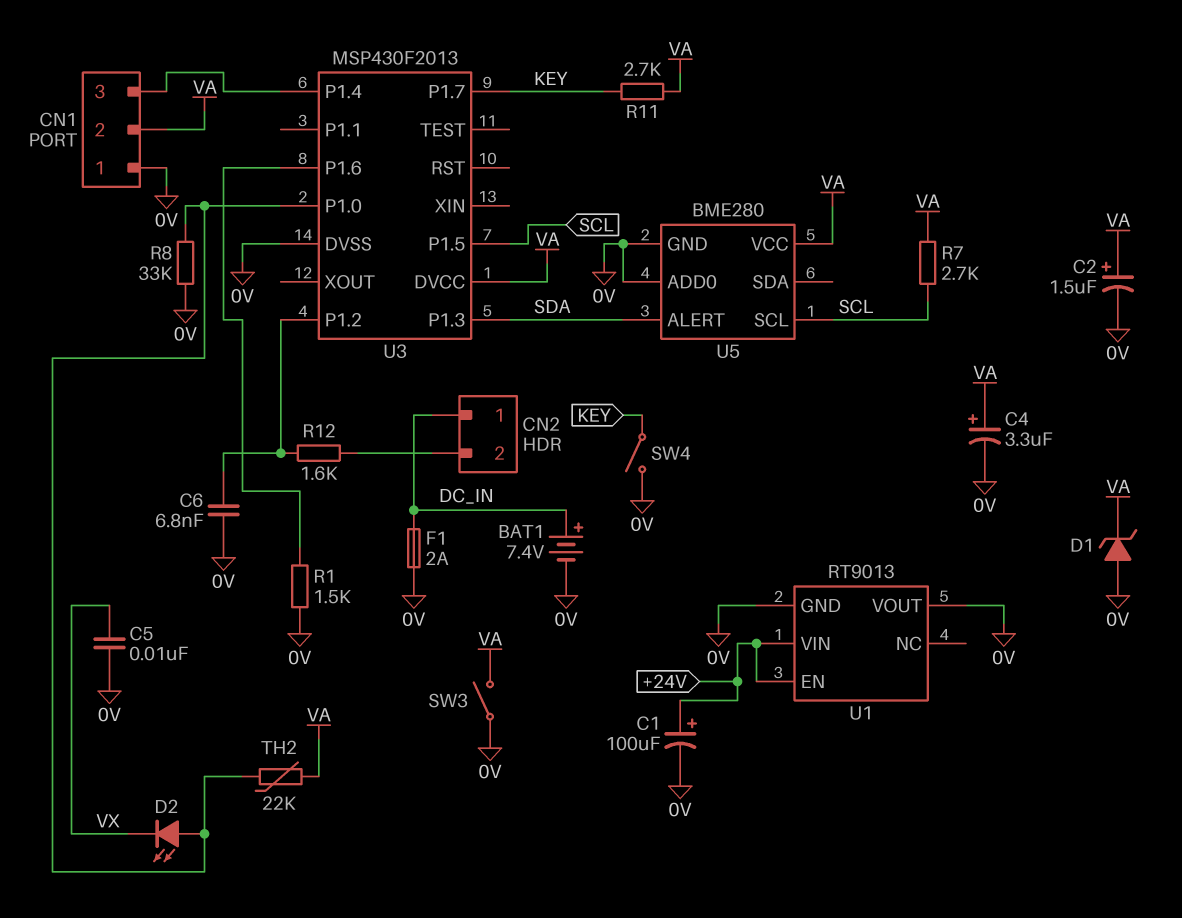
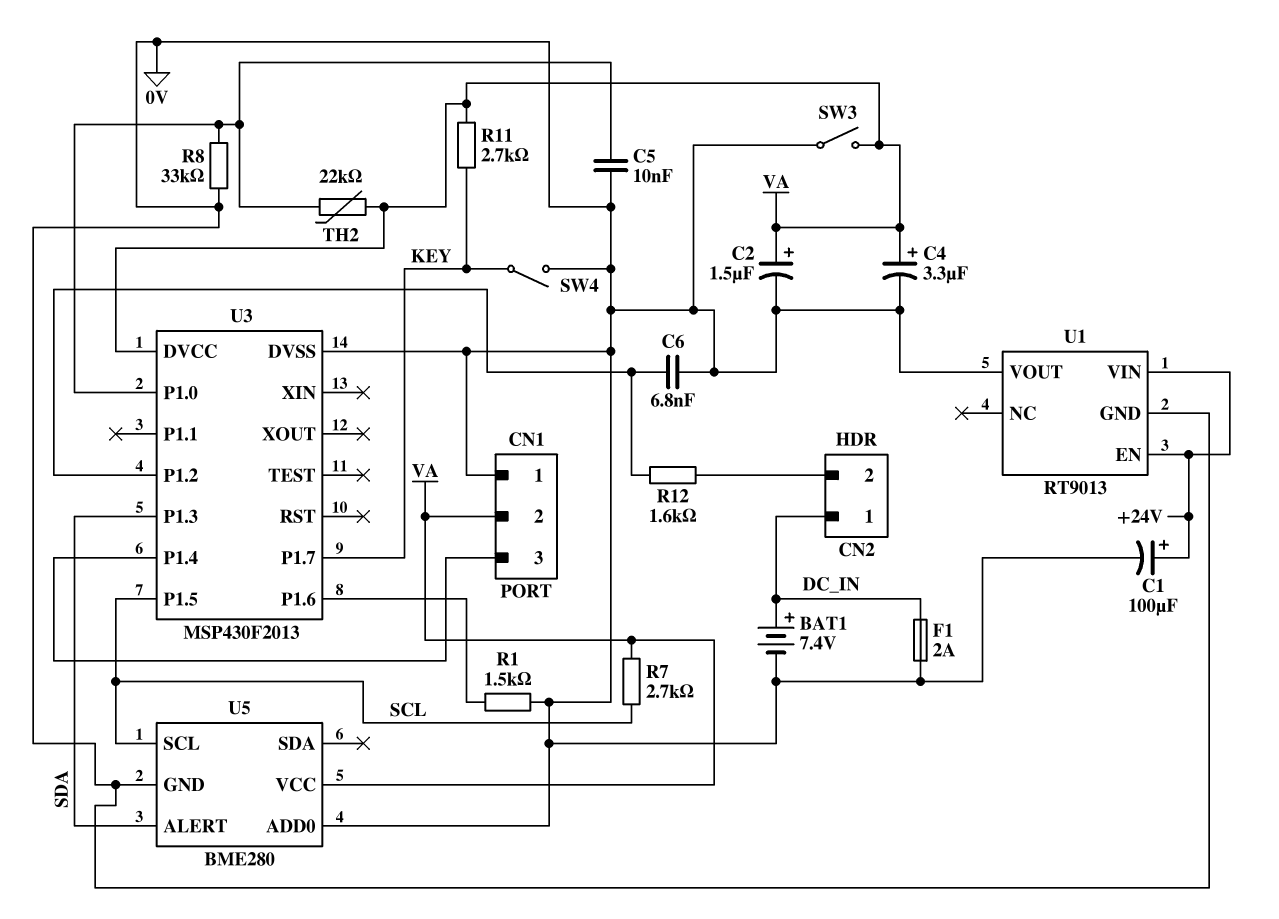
C5: 10nF (0V, VX) -> 10nF (0V, U3/P1.0)
D1: zener (A 0V, K VA) -> none
D2: LED (A U3/P1.0, K VX) -> none

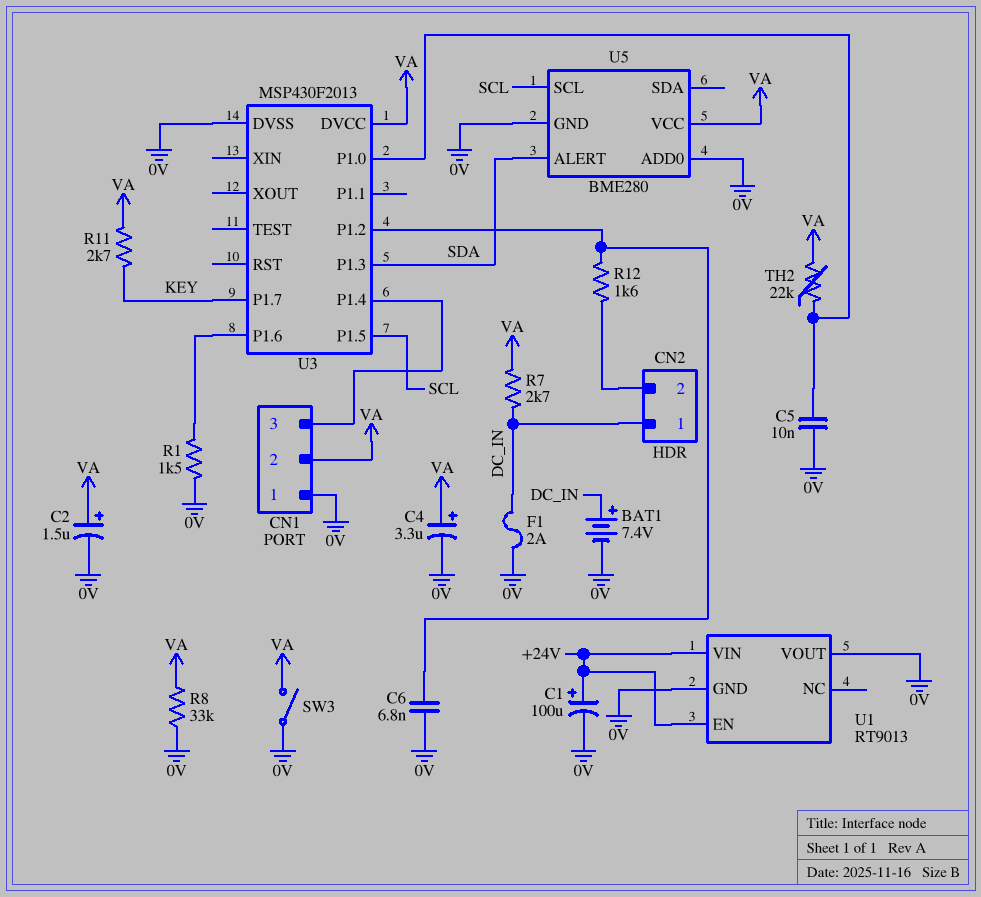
R7: 2.7k (SCL, VA) -> 2.7k (DC_IN, VA)
R8: 33k (0V, U3/P1.0) -> 33k (0V, VA)
SW4: switch (0V, KEY) -> none

